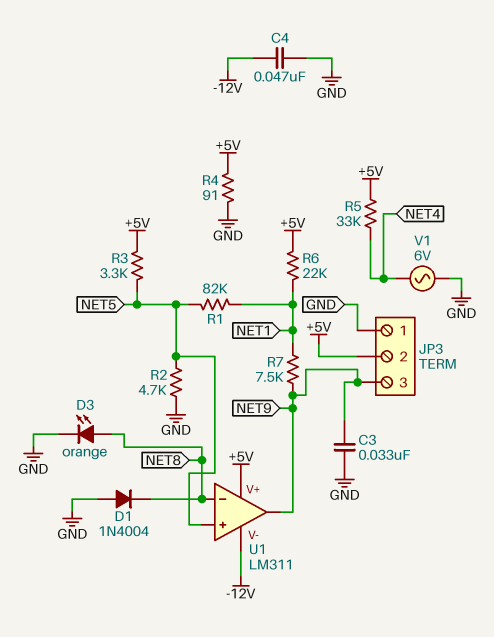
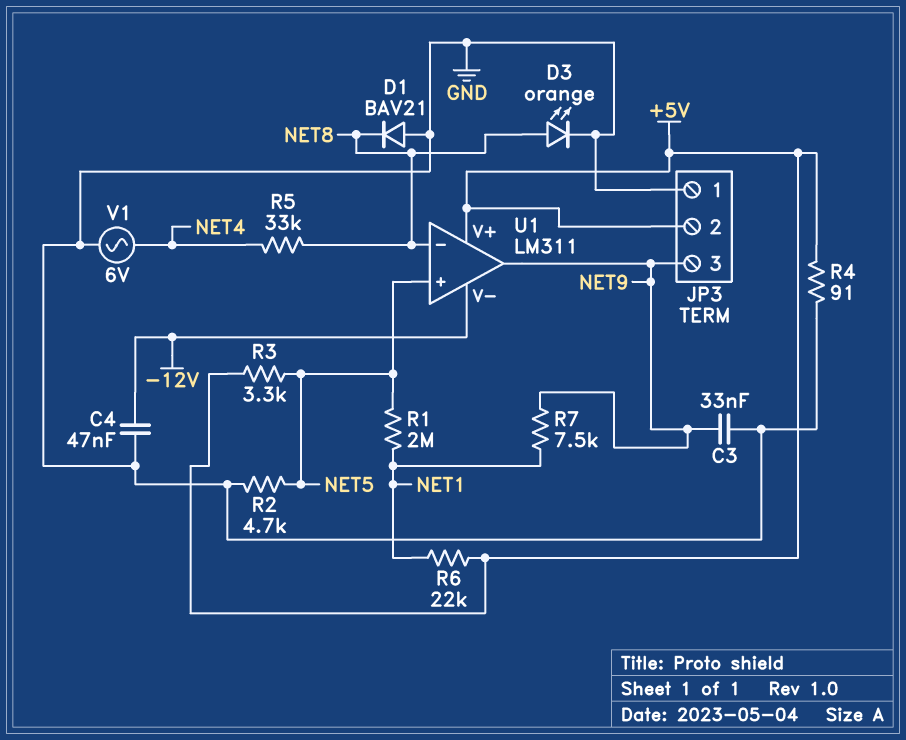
D1: diode 1N4004 (A GND, K NET8) -> diode BAV21 (A GND, K NET8)
R1: 82k (NET1, NET5) -> 2M (NET1, NET5)
R5: 33k (+5V, NET4) -> 33k (NET4, NET8)

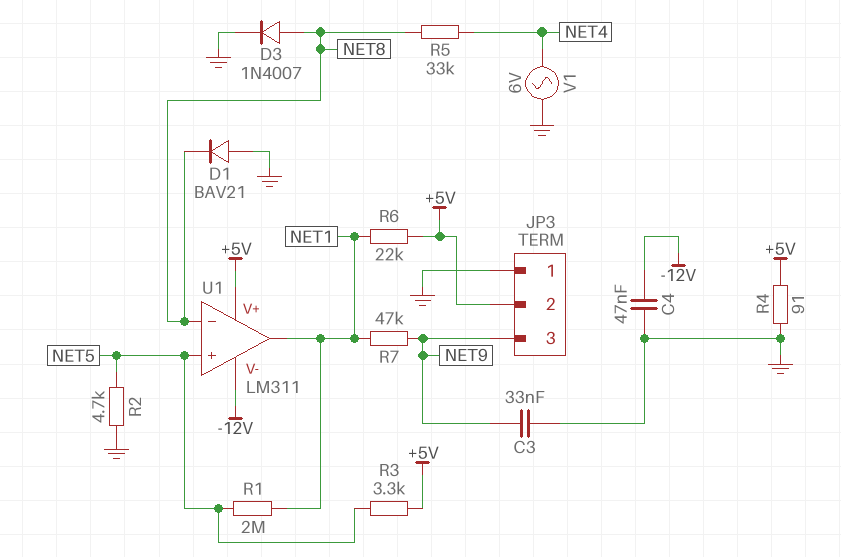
D3: LED orange (A NET8, K GND) -> diode 1N4007 (A NET8, K GND)
R7: 7.5k (NET1, NET9) -> 47k (NET1, NET9)
U1 pin out: NET9 -> NET1

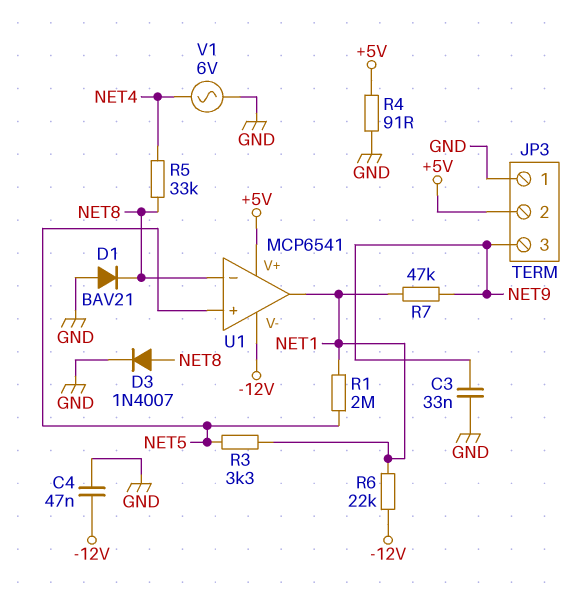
R2: 4.7k (GND, NET5) -> none
R3: 3.3k (+5V, NET5) -> 3.3k (NET1, NET5)
R6: 22k (+5V, NET1) -> 22k (-12V, NET1)
U1: LM311 -> MCP6541

